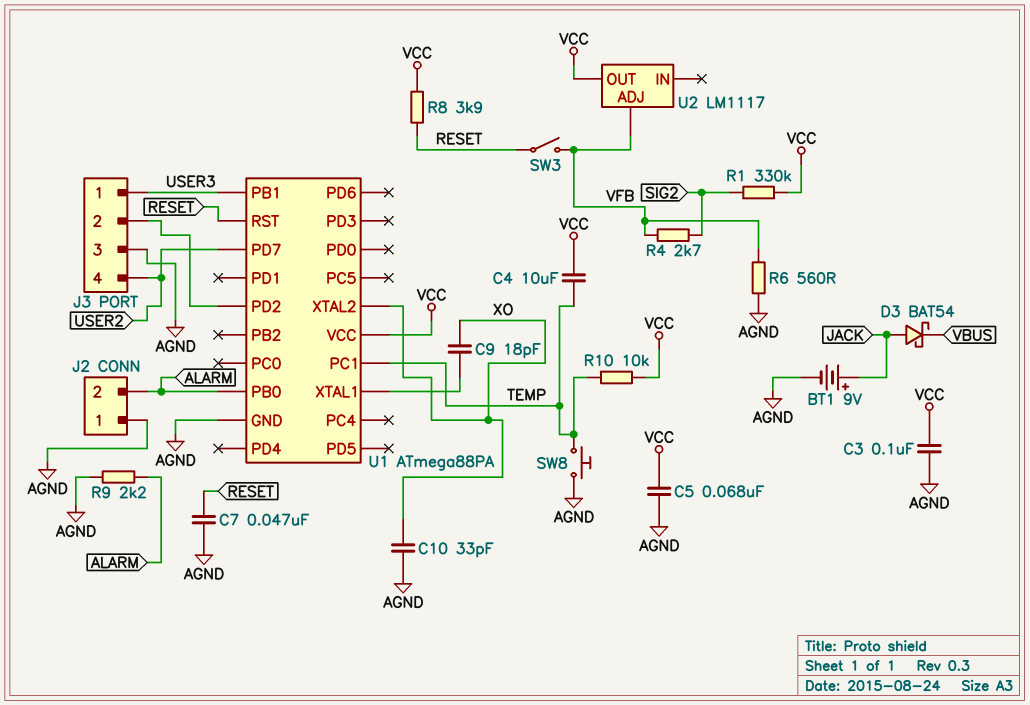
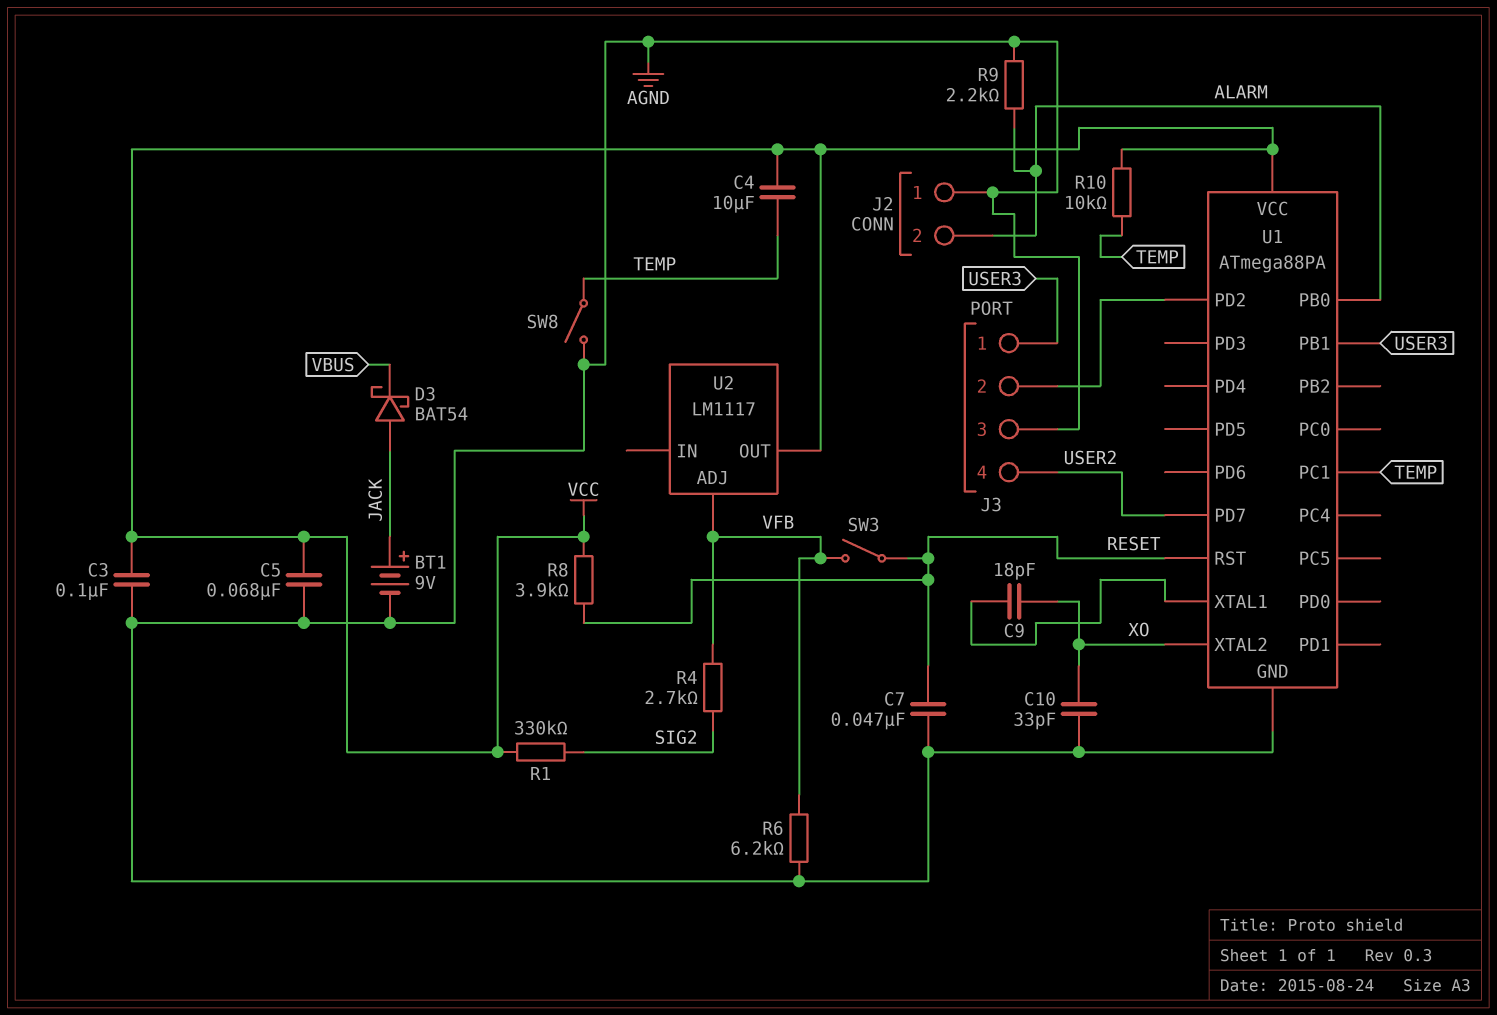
R6: 560 (AGND, VFB) -> 6.2k (AGND, VFB)
SW8: button (AGND, TEMP) -> switch (AGND, TEMP)

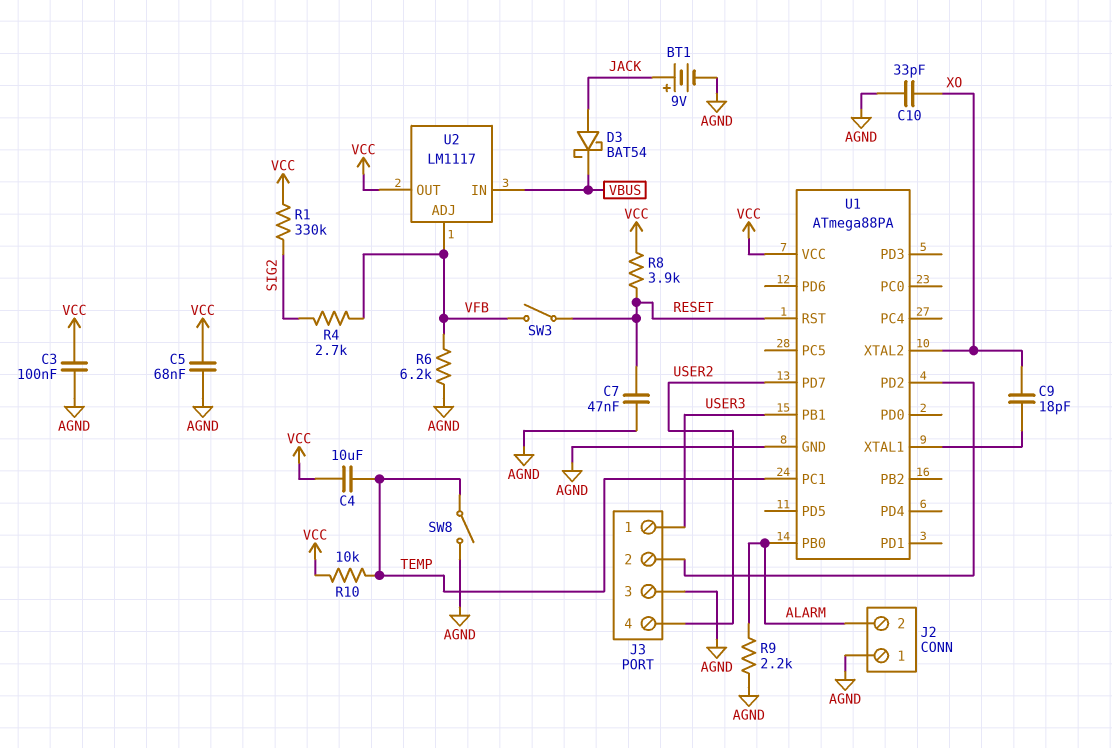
U2 pin IN: none -> VBUS

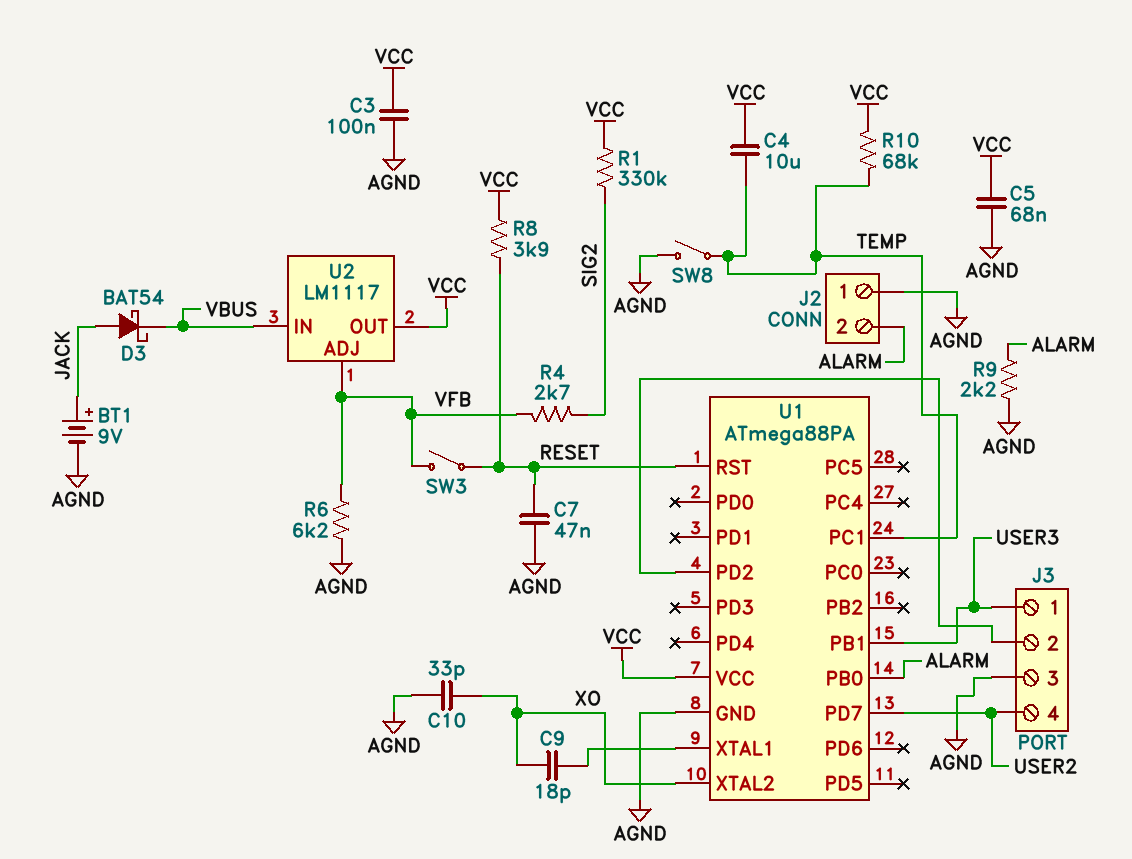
R10: 10k (TEMP, VCC) -> 68k (TEMP, VCC)

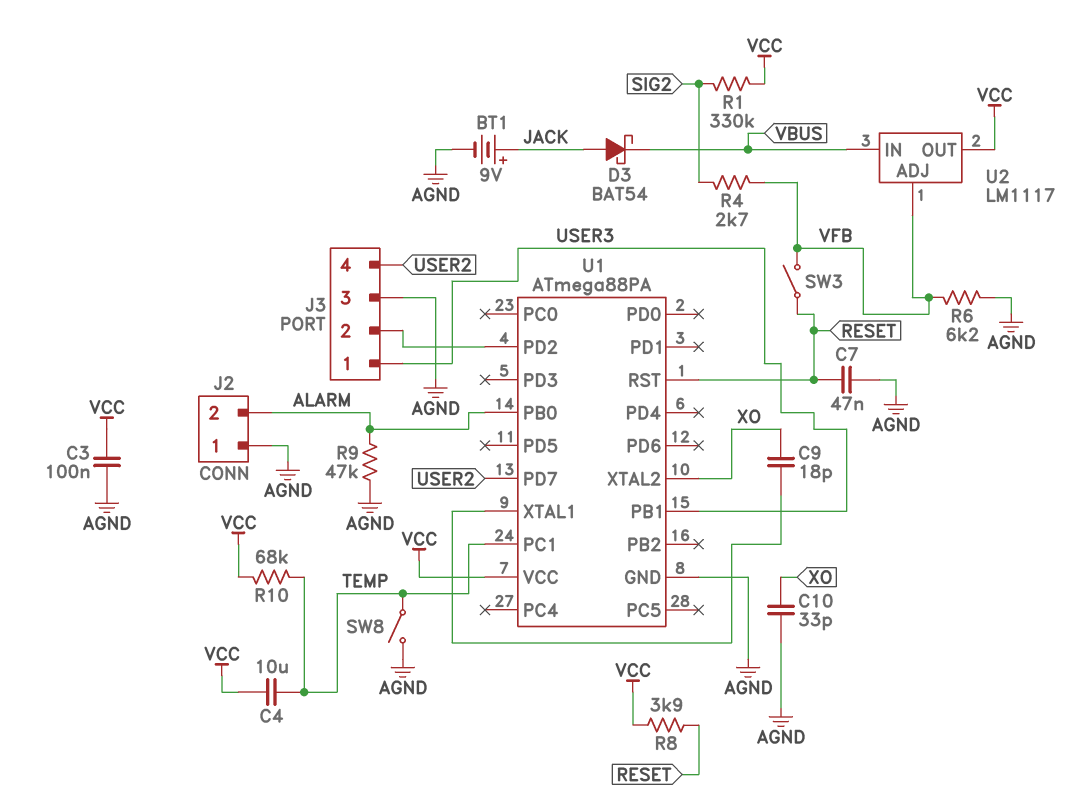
C5: 68nF (AGND, VCC) -> none
R9: 2.2k (AGND, ALARM) -> 47k (AGND, ALARM)

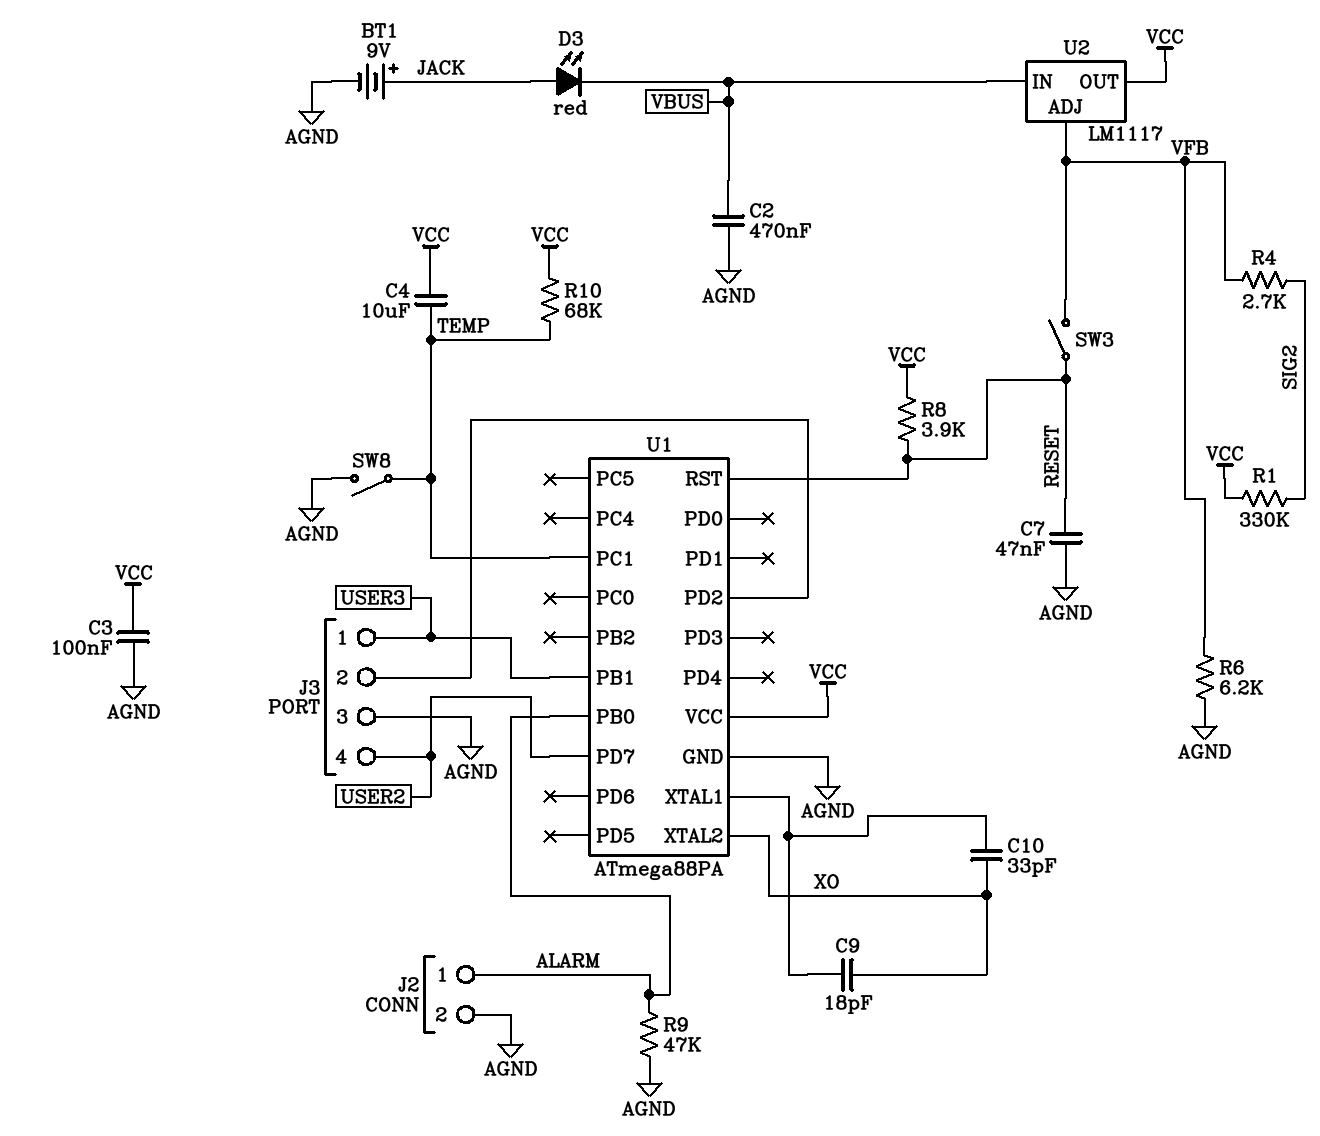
C2: none -> 470nF (AGND, VBUS)
C10: 33pF (AGND, XO) -> 33pF (U1/XTAL1, XO)
D3: schottky BAT54 (A JACK, K VBUS) -> LED red (A JACK, K VBUS)
J2 pin 1: AGND -> ALARM
J2 pin 2: ALARM -> AGND

